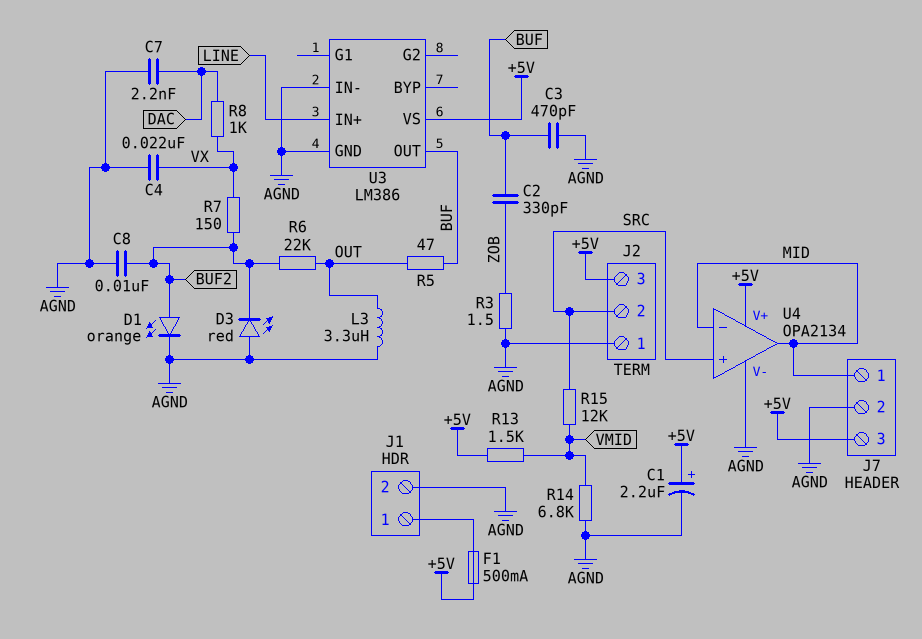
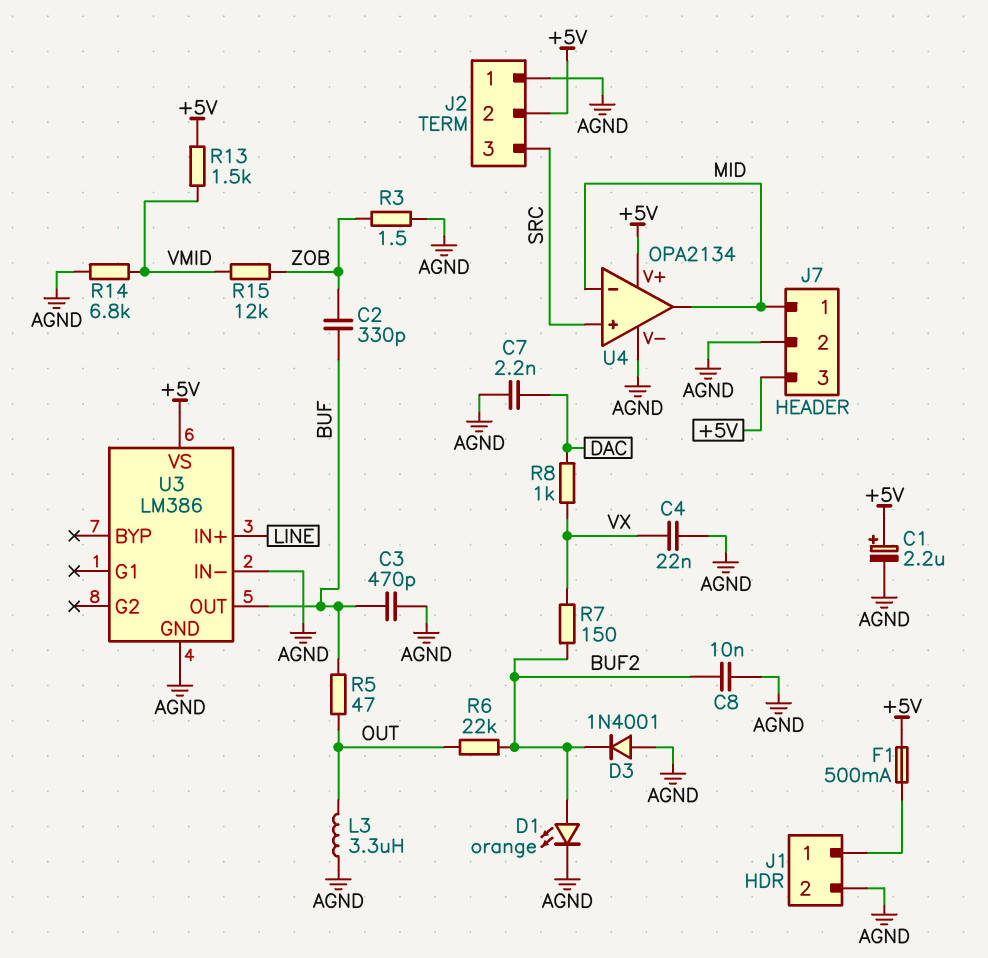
D3: LED red (A AGND, K BUF2) -> diode 1N4001 (A AGND, K BUF2)
J2 pin 2: SRC -> +5V
J2 pin 3: +5V -> SRC
R15: 12k (SRC, VMID) -> 12k (VMID, ZOB)

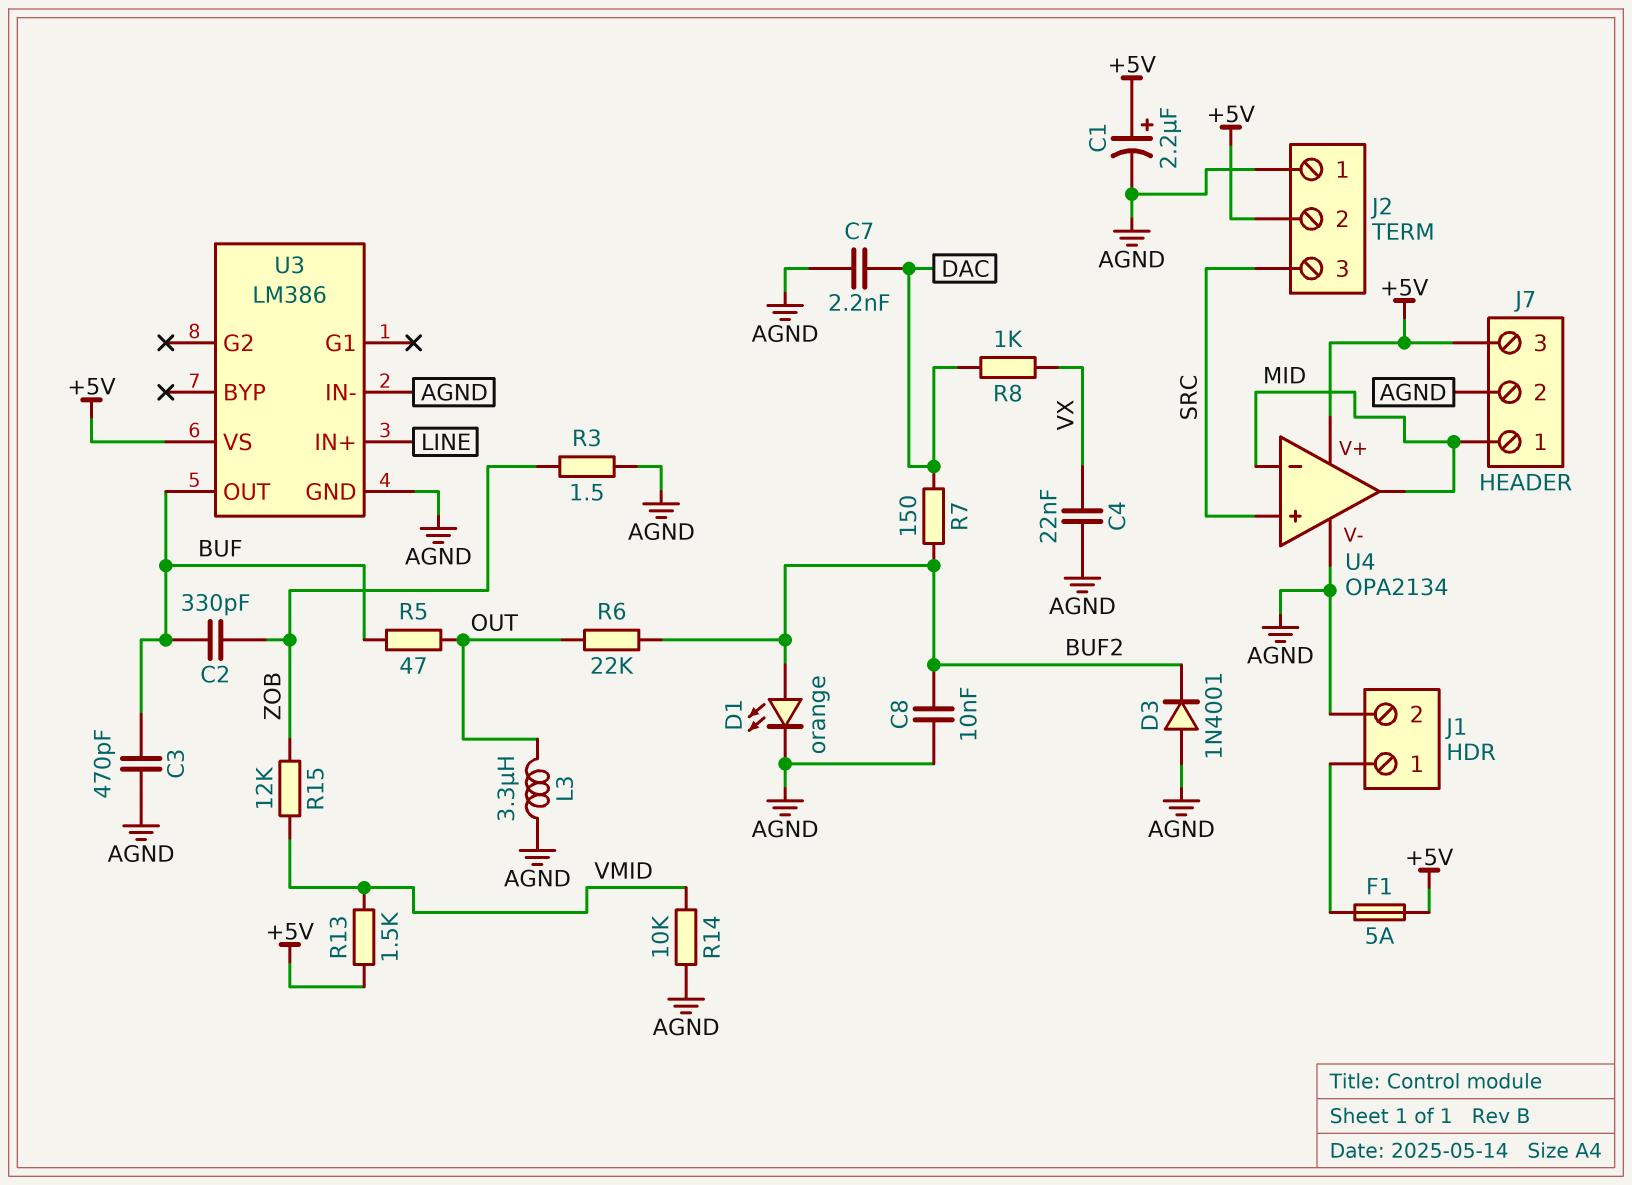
F1: 500mA (+5V, J1/1) -> 5A (+5V, J1/1)
R7: 150 (BUF2, VX) -> 150 (BUF2, DAC)
R14: 6.8k (AGND, VMID) -> 10k (AGND, VMID)

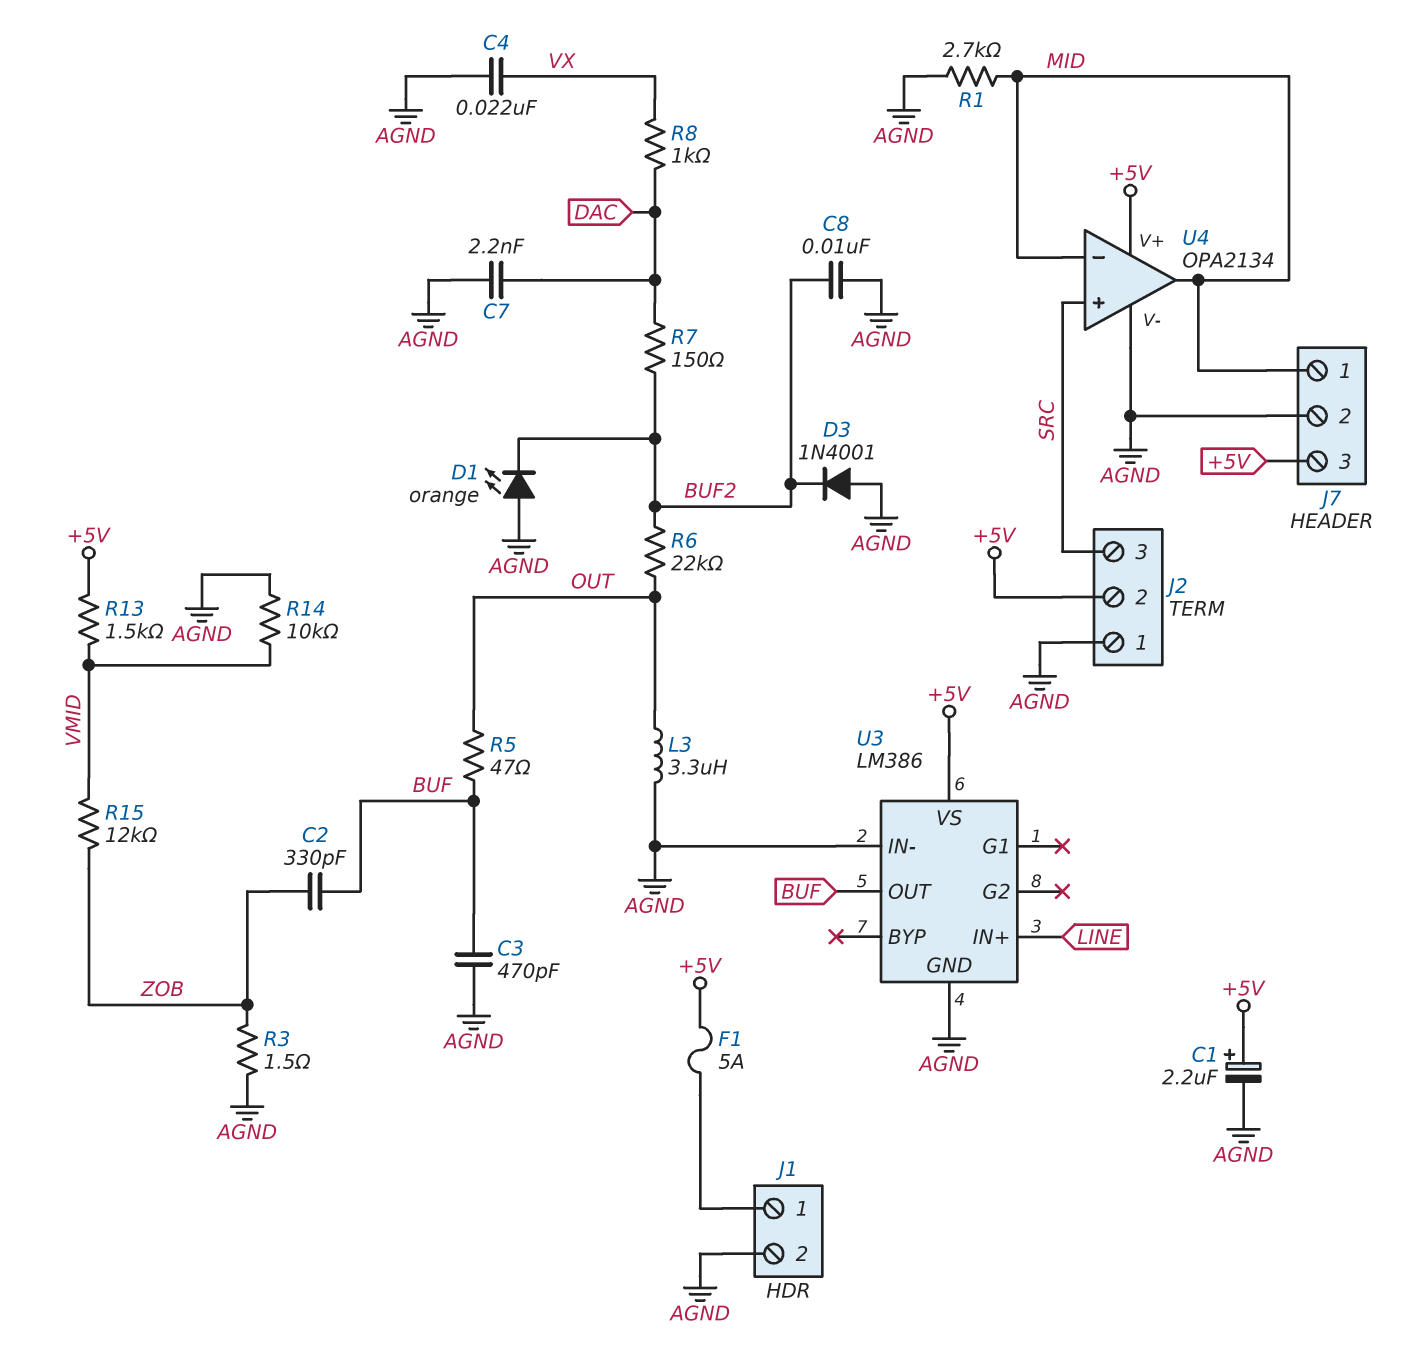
D1: LED orange (A BUF2, K AGND) -> LED orange (A AGND, K BUF2)
R1: none -> 2.7k (AGND, MID)

